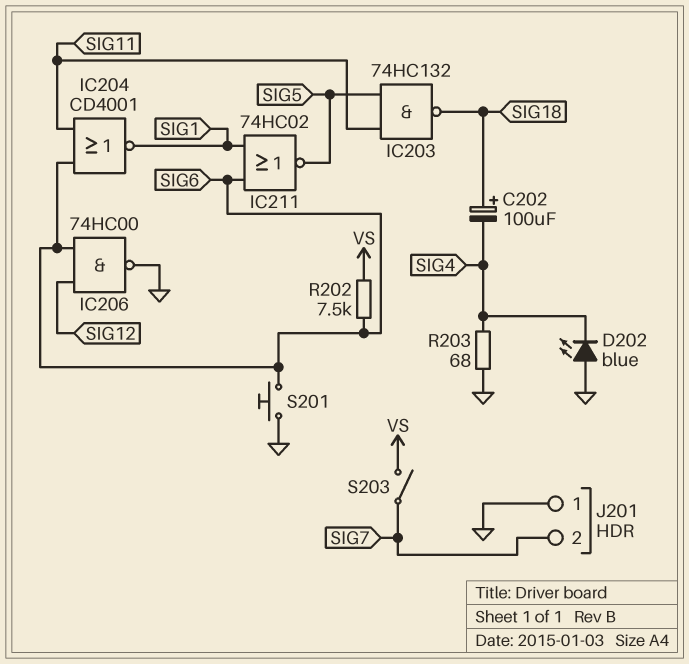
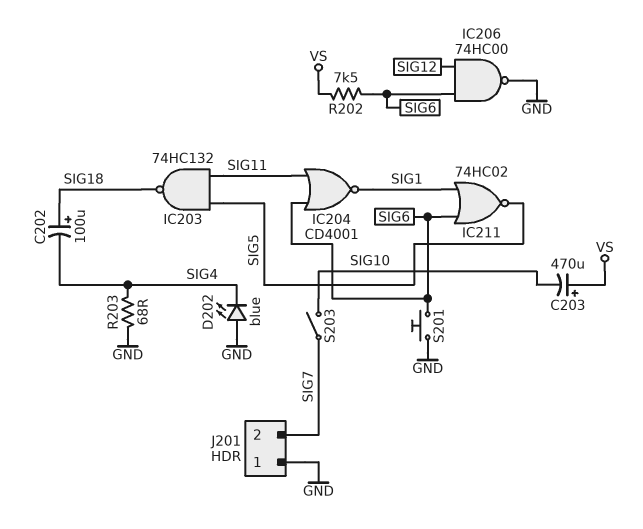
C203: none -> 470uF (plus VS, minus SIG10)
S203: switch (SIG7, VS) -> switch (SIG7, SIG10)

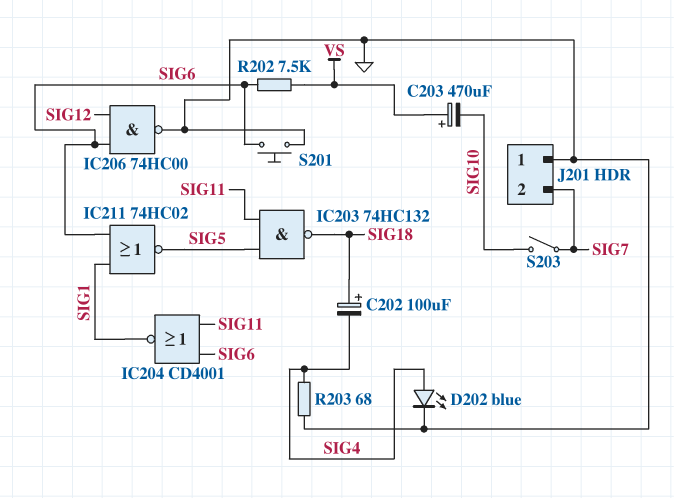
D202: LED blue (A GND, K SIG4) -> LED blue (A SIG4, K GND)

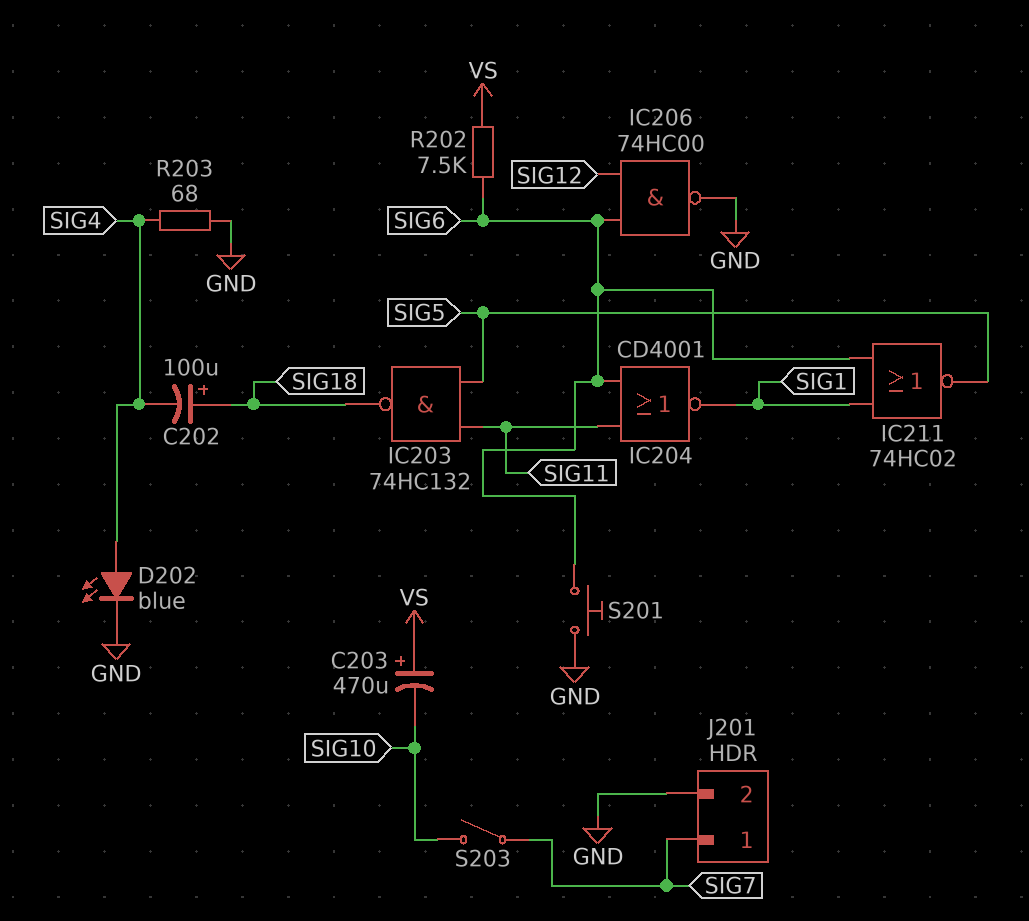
J201 pin 1: GND -> SIG7
J201 pin 2: SIG7 -> GND

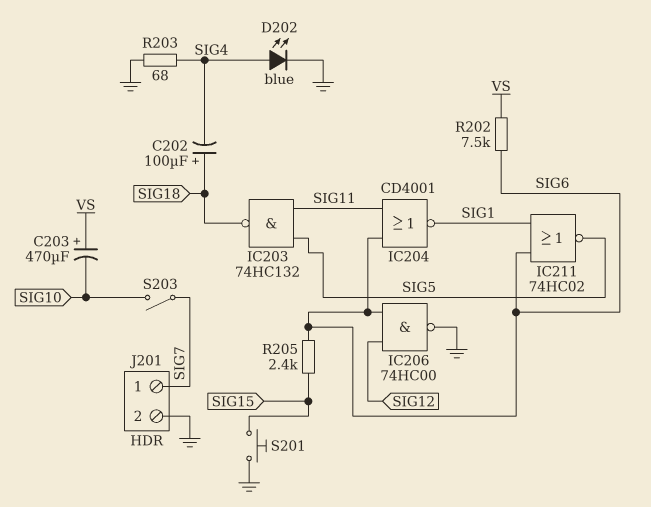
R205: none -> 2.4k (SIG6, SIG15)
S201: button (GND, SIG6) -> button (GND, SIG15)

